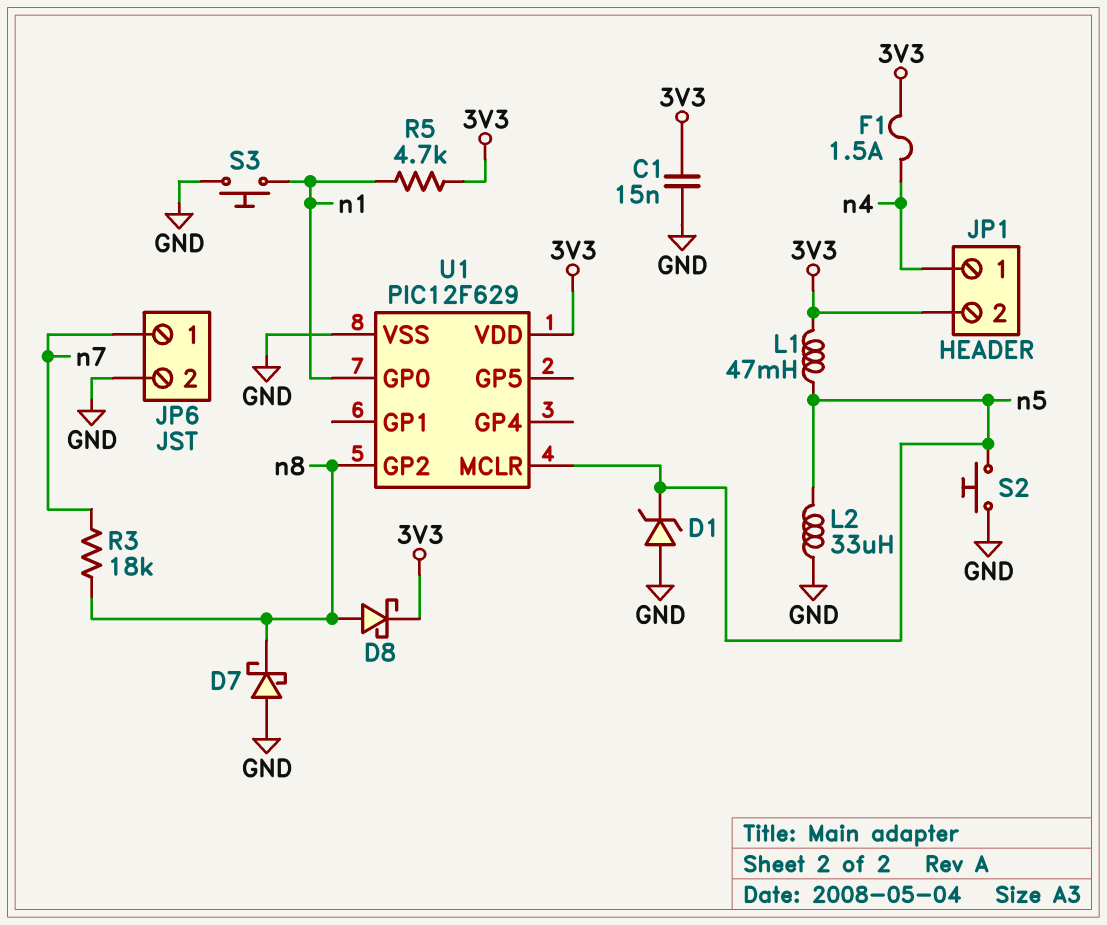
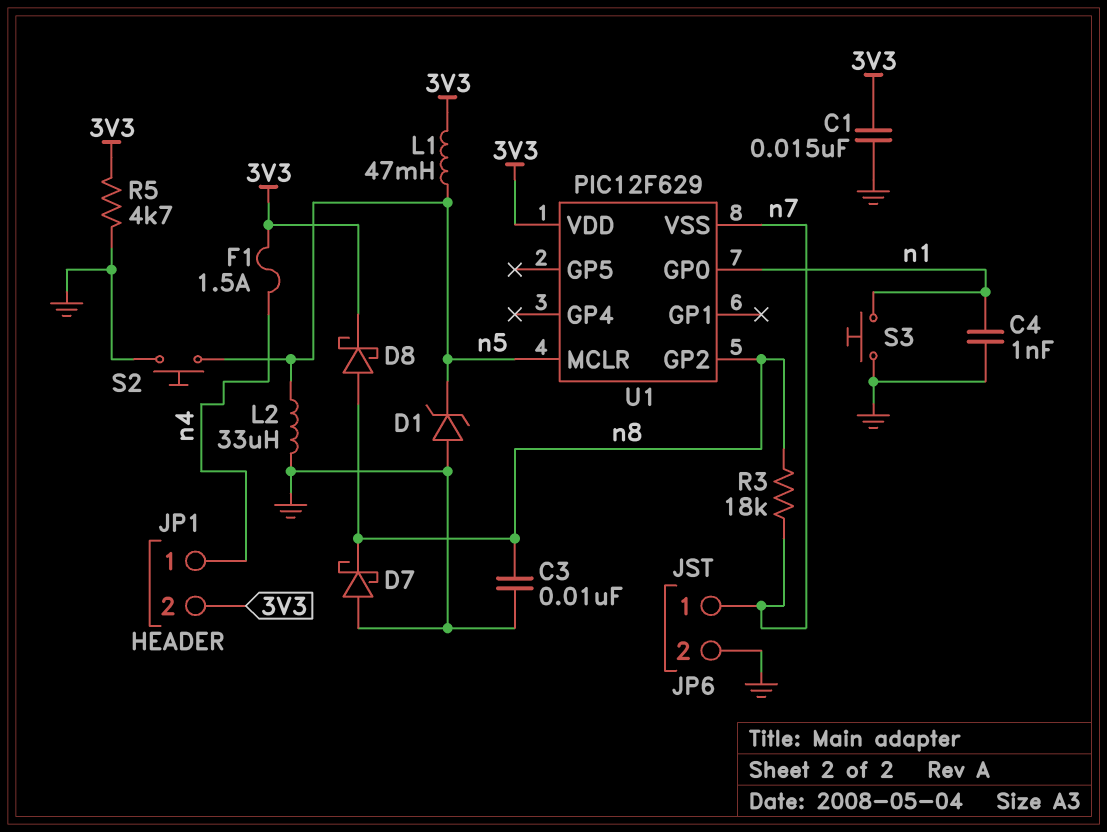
C3: none -> 10nF (GND, n8)
C4: none -> 1nF (GND, n1)
R5: 4.7k (3V3, n1) -> 4.7k (3V3, GND)
U1 pin VSS: GND -> n7

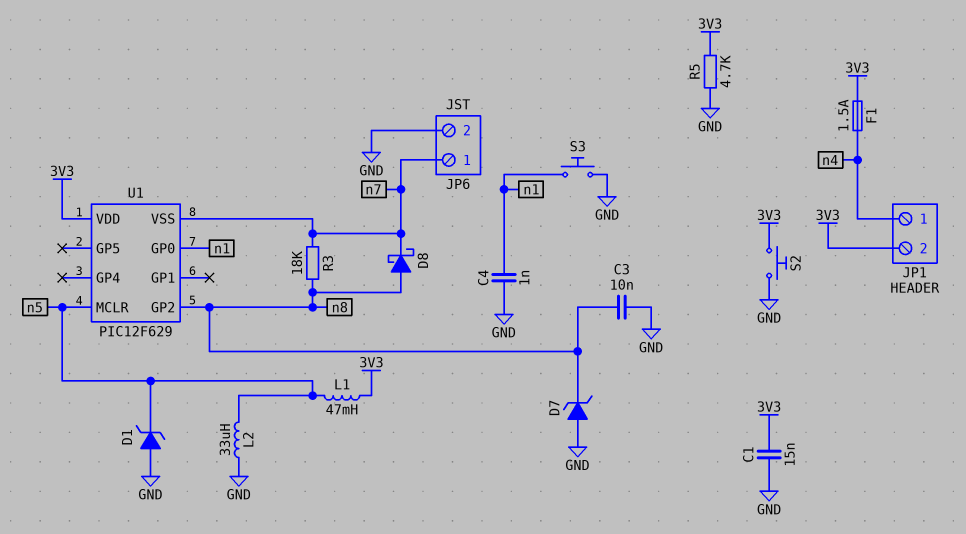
D7: schottky (A GND, K n8) -> zener (A GND, K n8)
D8: schottky (A n8, K 3V3) -> schottky (A n8, K n7)
S2: button (GND, n5) -> button (3V3, GND)

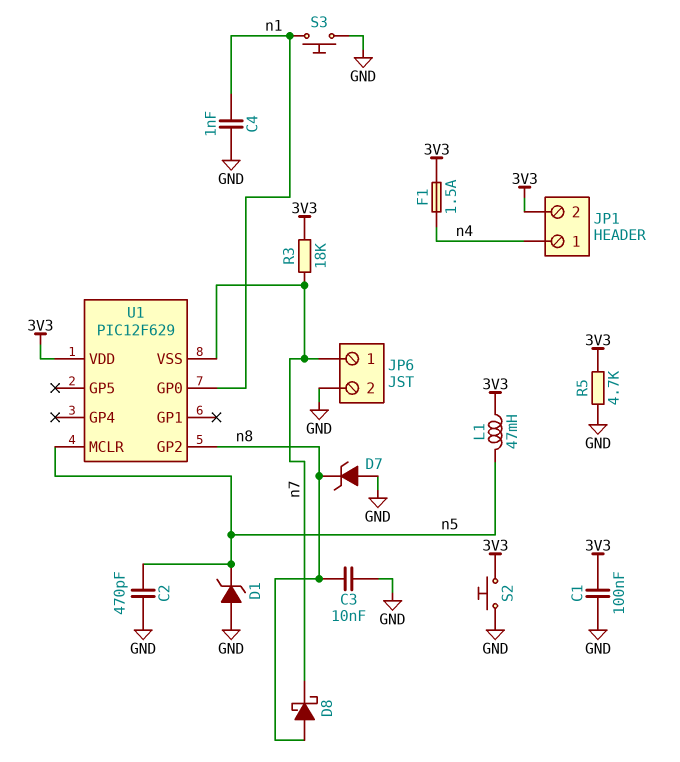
C1: 15nF (3V3, GND) -> 100nF (3V3, GND)
C2: none -> 470pF (GND, n5)
L2: 33uH (GND, n5) -> none
R3: 18k (n7, n8) -> 18k (3V3, n7)

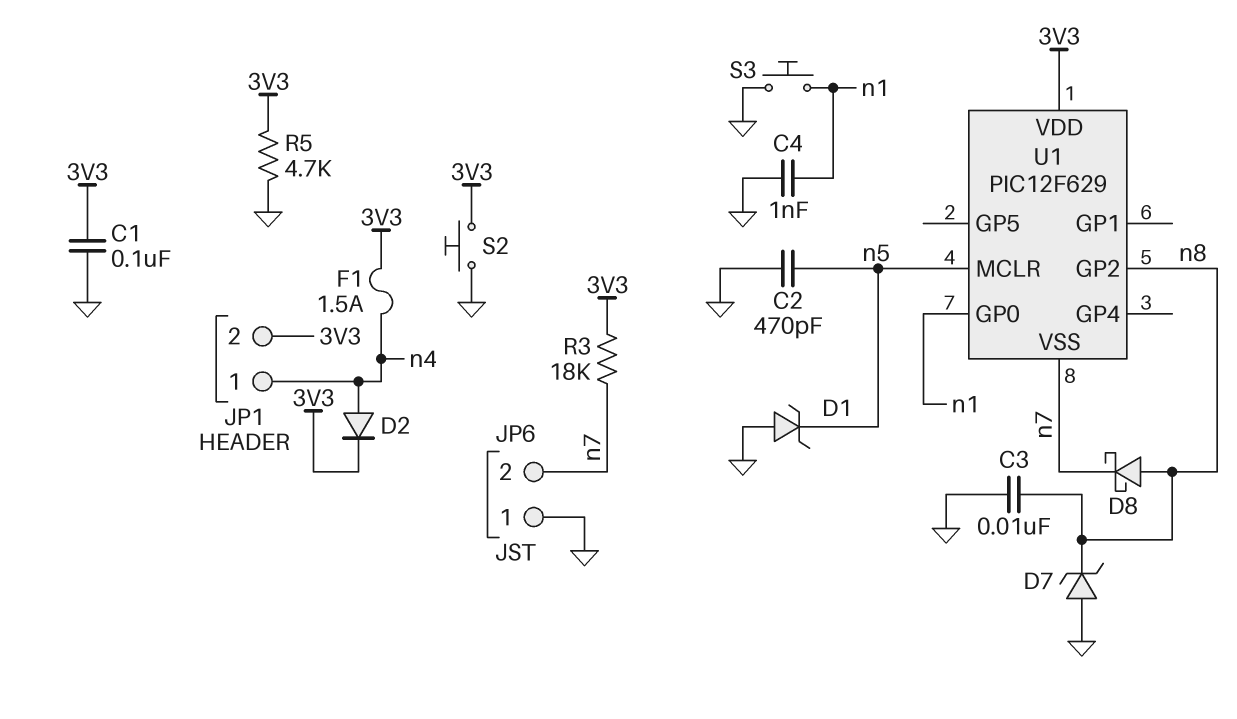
D2: none -> diode (A n4, K 3V3)
JP6 pin 1: n7 -> GND
JP6 pin 2: GND -> n7
L1: 47mH (3V3, n5) -> none

